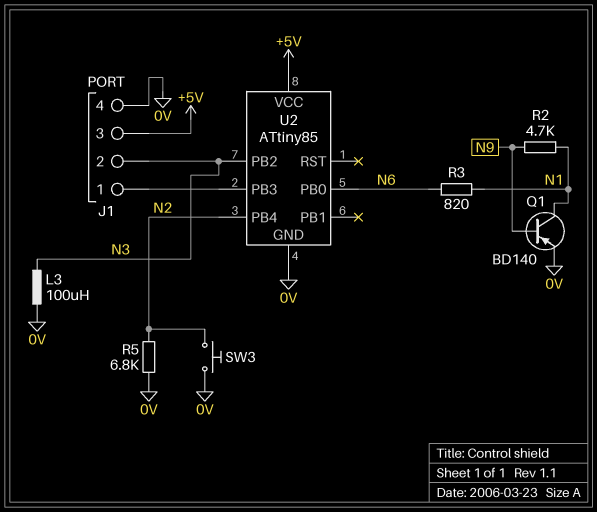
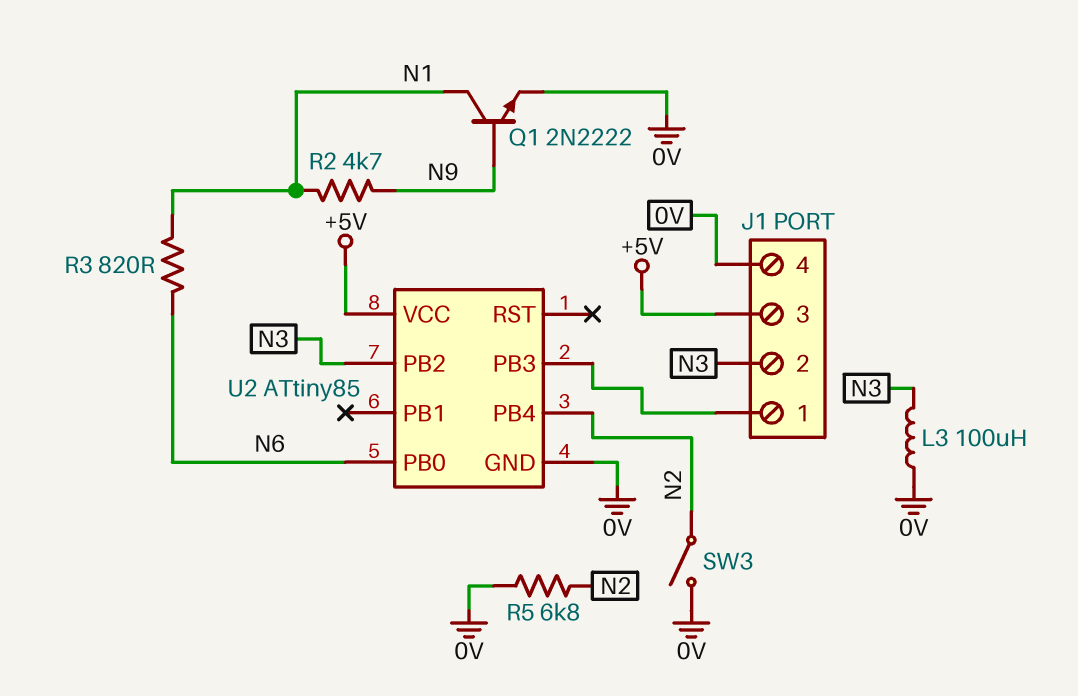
Q1: PNP BD140 (B N9, C N1, E 0V) -> NPN 2N2222 (B N9, C N1, E 0V)
SW3: button (0V, N2) -> switch (0V, N2)

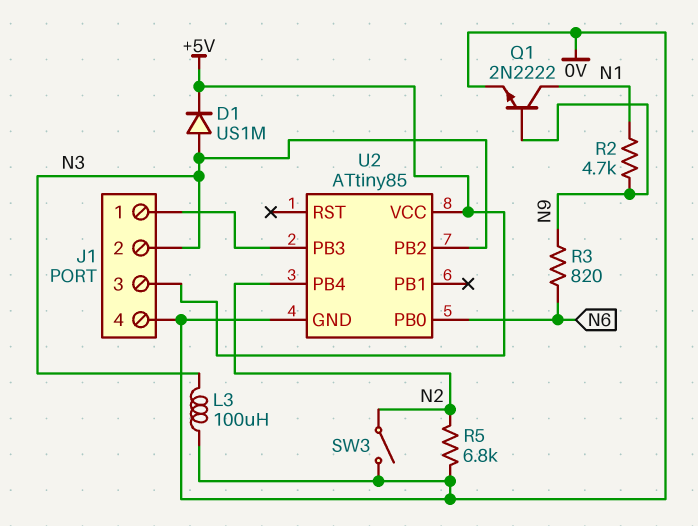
D1: none -> diode US1M (A N3, K +5V)
R3: 820 (N1, N6) -> 820 (N6, N9)

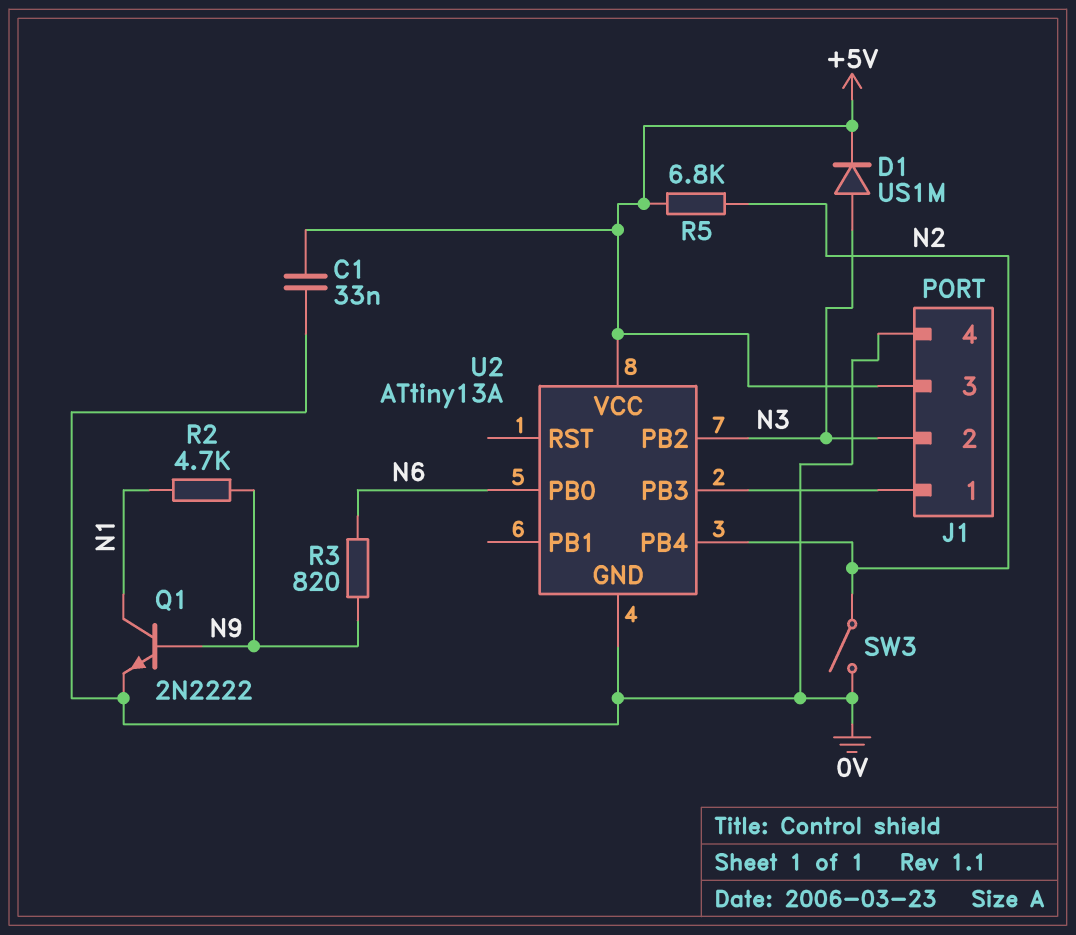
C1: none -> 33nF (+5V, 0V)
L3: 100uH (0V, N3) -> none
R5: 6.8k (0V, N2) -> 6.8k (+5V, N2)
U2: ATtiny85 -> ATtiny13A

